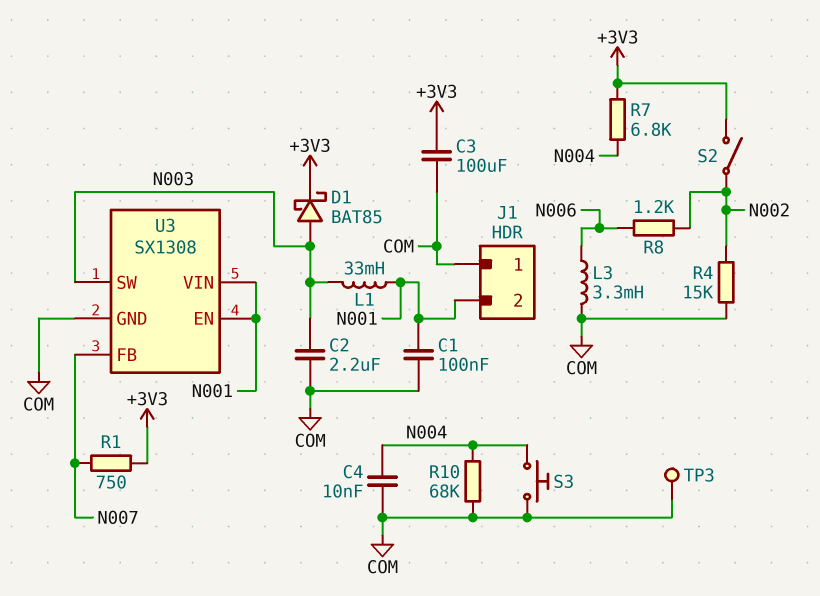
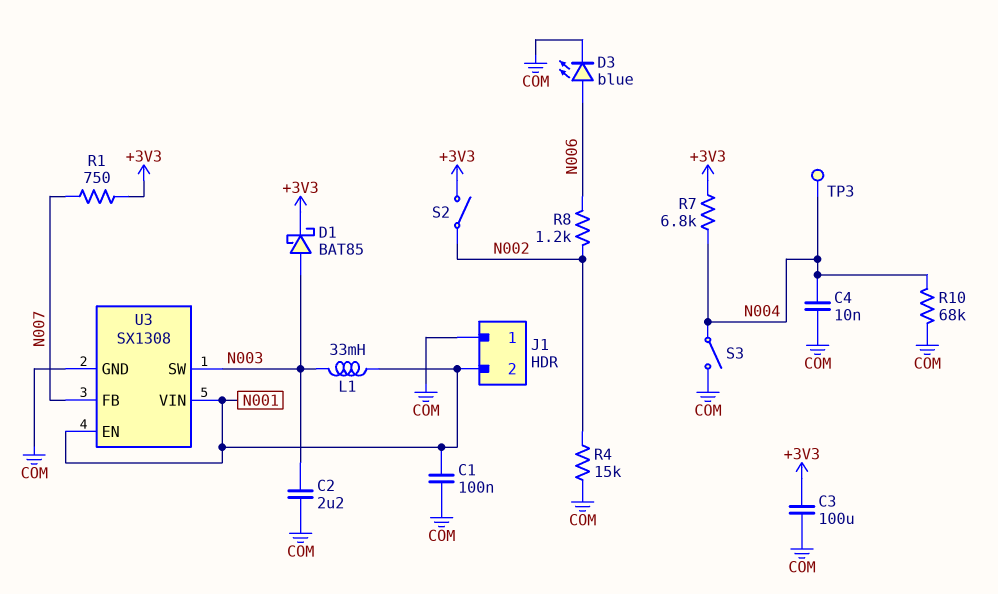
D3: none -> LED blue (A N006, K COM)
L3: 3.3mH (COM, N006) -> none
S3: button (COM, N004) -> switch (COM, N004)
TP3: test point (COM) -> test point (N004)

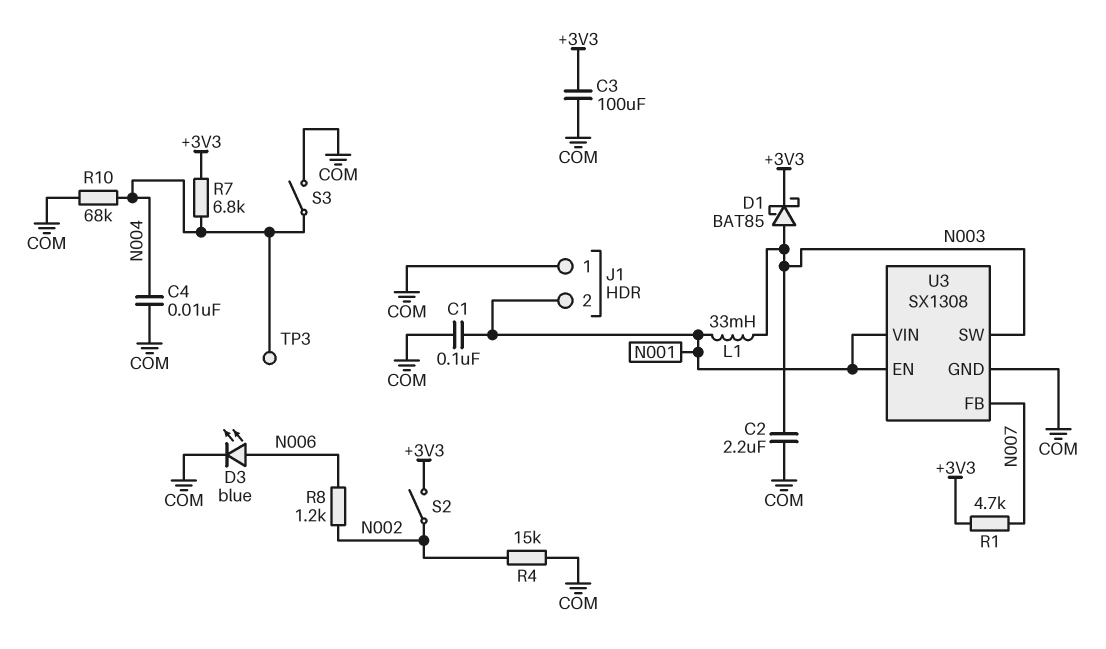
R1: 750 (+3V3, N007) -> 4.7k (+3V3, N007)

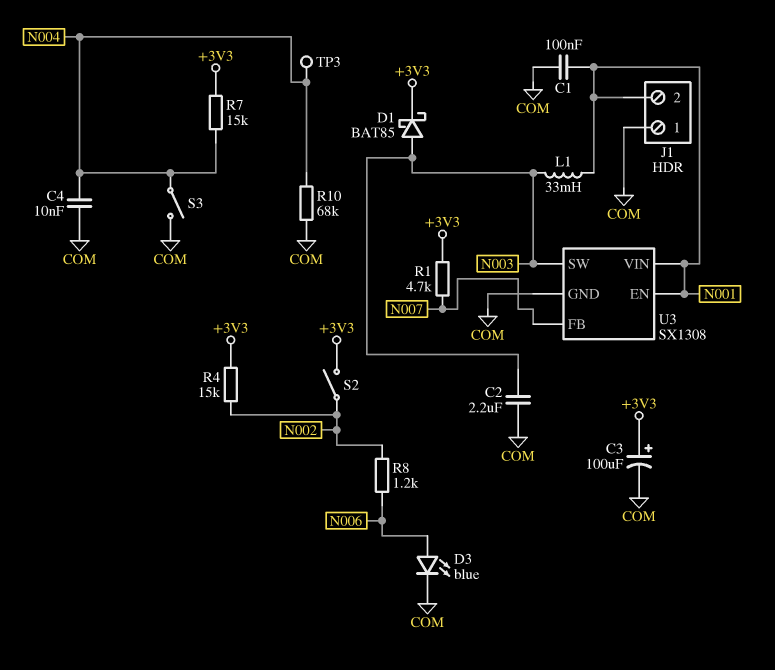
C3: 100uF (+3V3, COM) -> 100uF (plus +3V3, minus COM)
R4: 15k (COM, N002) -> 15k (+3V3, N002)
R7: 6.8k (+3V3, N004) -> 15k (+3V3, N004)

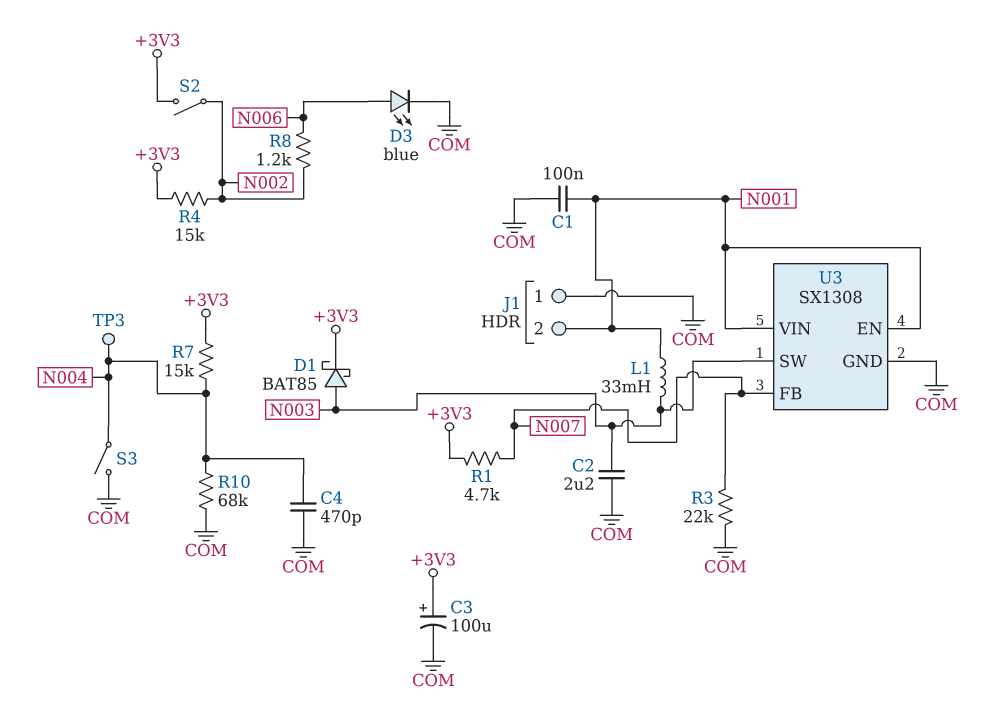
C4: 10nF (COM, N004) -> 470pF (COM, N004)
R3: none -> 22k (COM, N007)

